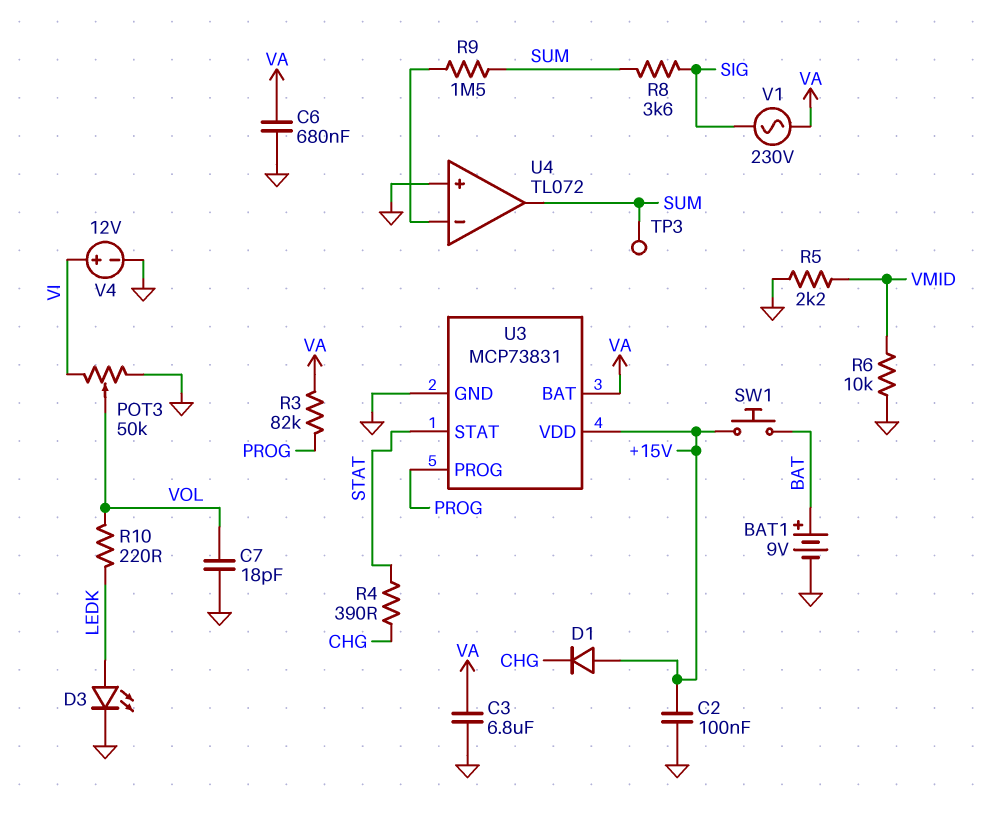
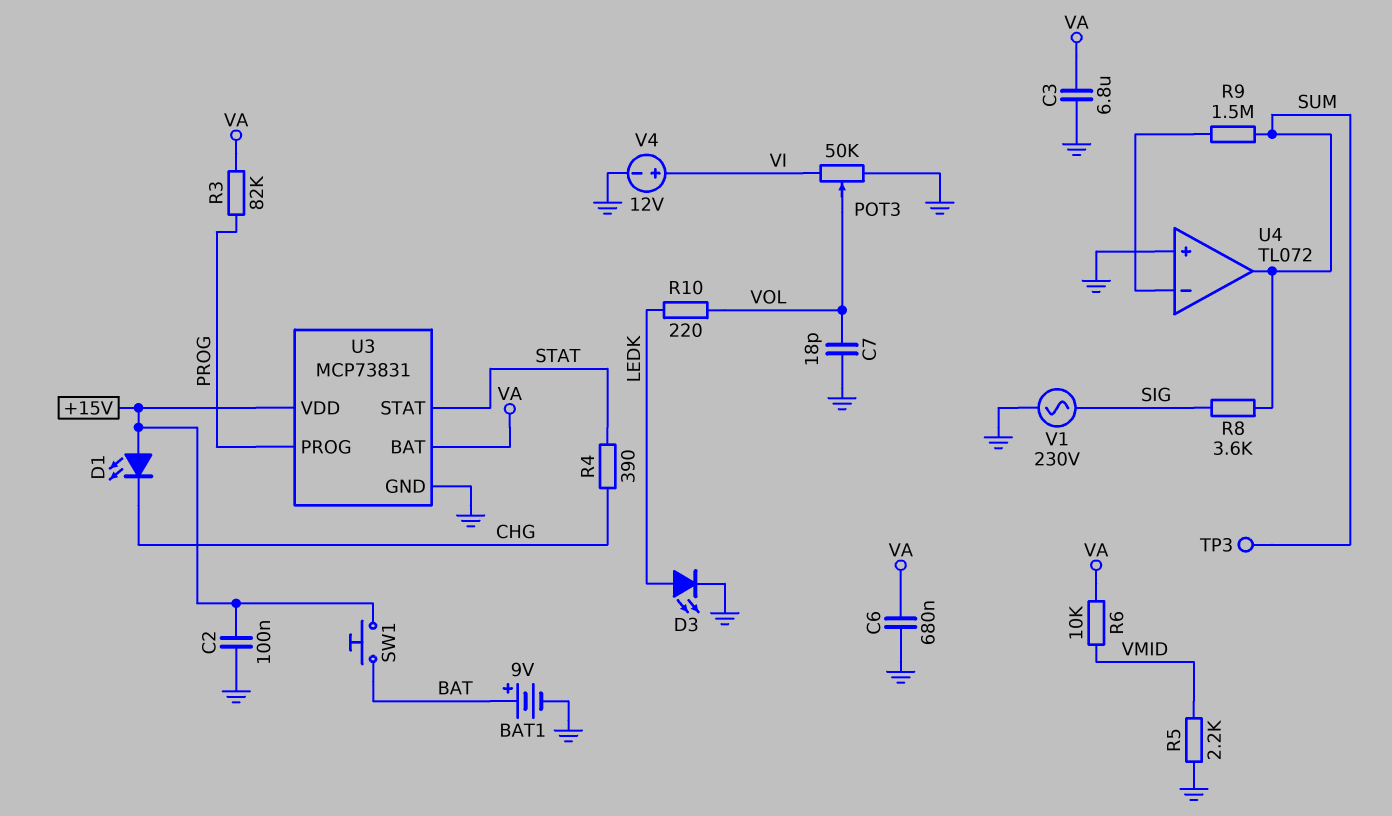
D1: diode (A +15V, K CHG) -> LED (A +15V, K CHG)
R6: 10k (GND, VMID) -> 10k (VA, VMID)
V1: AC 230V (SIG, VA) -> AC 230V (GND, SIG)

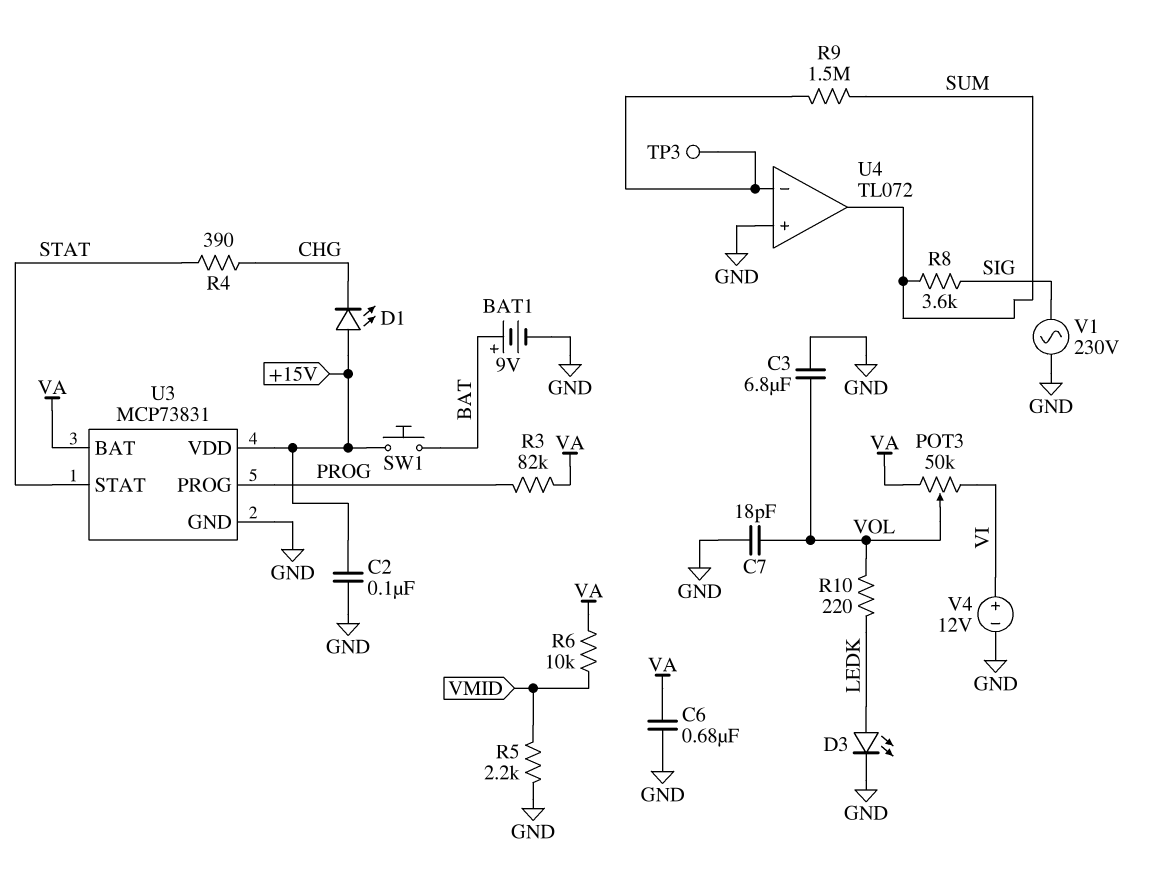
C3: 6.8uF (GND, VA) -> 6.8uF (GND, VOL)
POT3: 50k (GND, VI, wiper VOL) -> 50k (VA, VI, wiper VOL)
TP3: test point (SUM) -> test point (U4/in-)

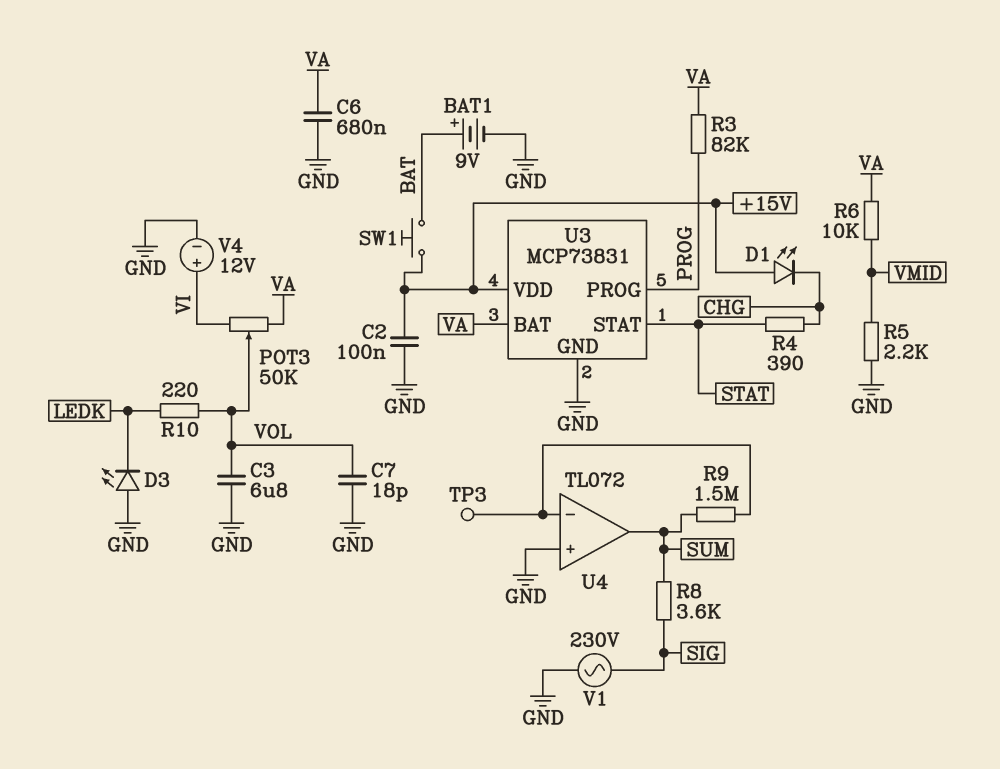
D3: LED (A LEDK, K GND) -> LED (A GND, K LEDK)

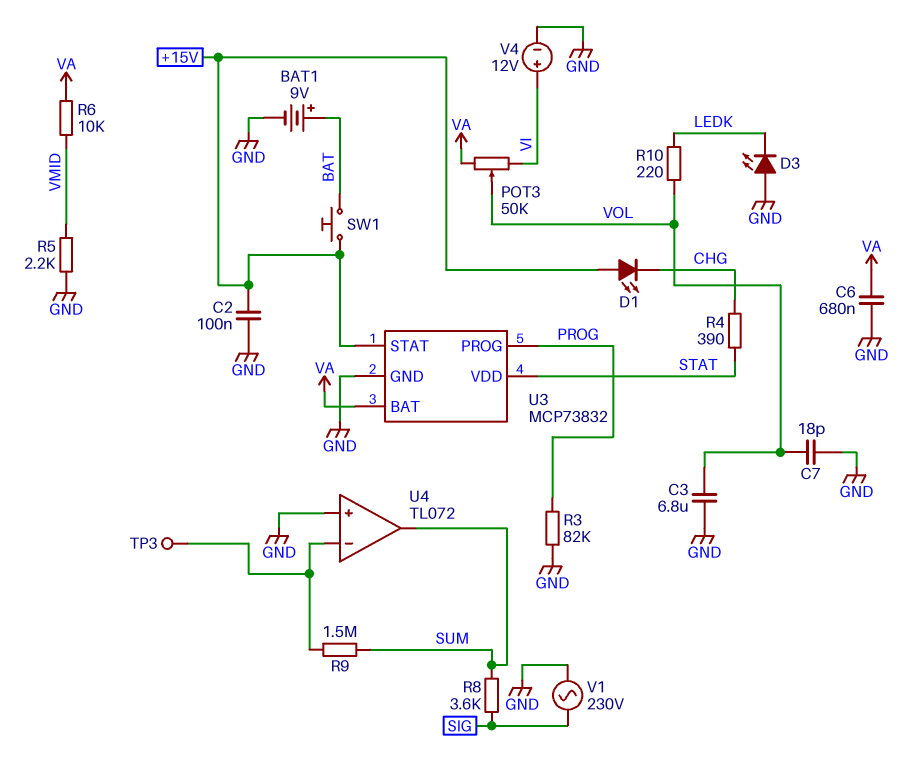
R3: 82k (PROG, VA) -> 82k (GND, PROG)
U3: MCP73831 -> MCP73832
U3 pin STAT: STAT -> +15V
U3 pin VDD: +15V -> STAT

